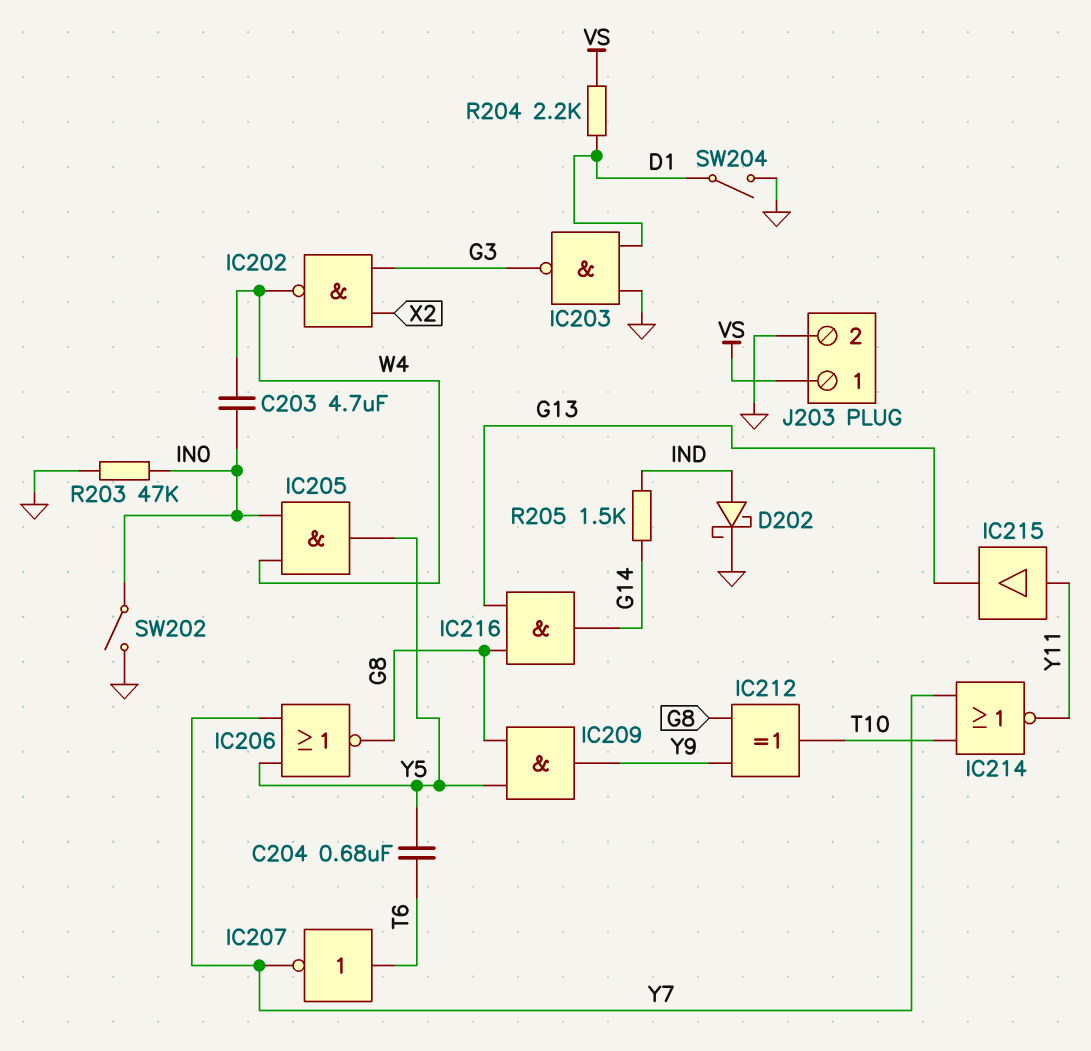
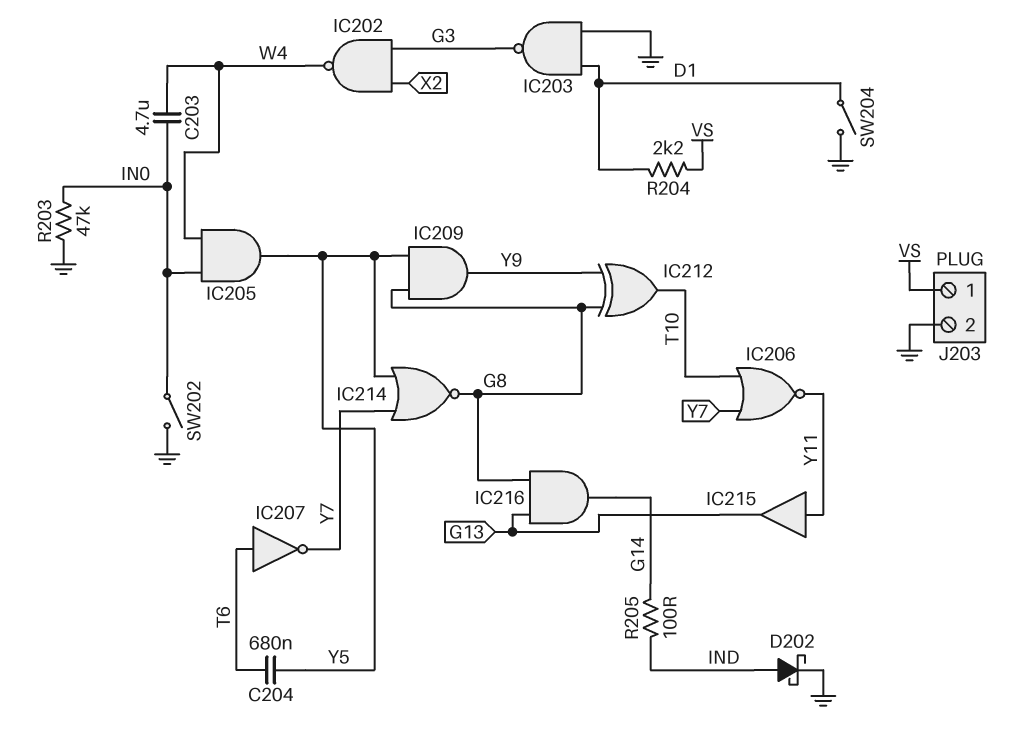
IC206: NOR (in Y5, in Y7, out G8) -> NOR (in T10, in Y7, out Y11)
IC214: NOR (in T10, in Y7, out Y11) -> NOR (in Y5, in Y7, out G8)
R205: 1.5k (G14, IND) -> 100 (G14, IND)

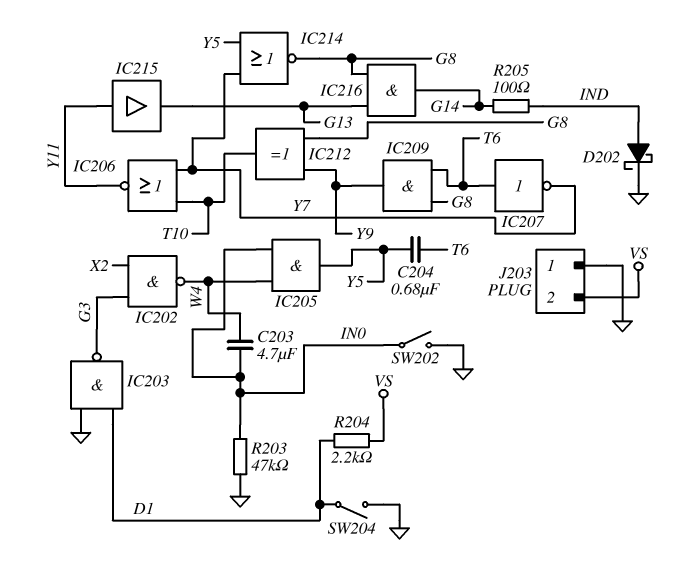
IC209: AND (in G8, in Y5, out Y9) -> AND (in G8, in T6, out Y9)
J203 pin 1: VS -> GND
J203 pin 2: GND -> VS

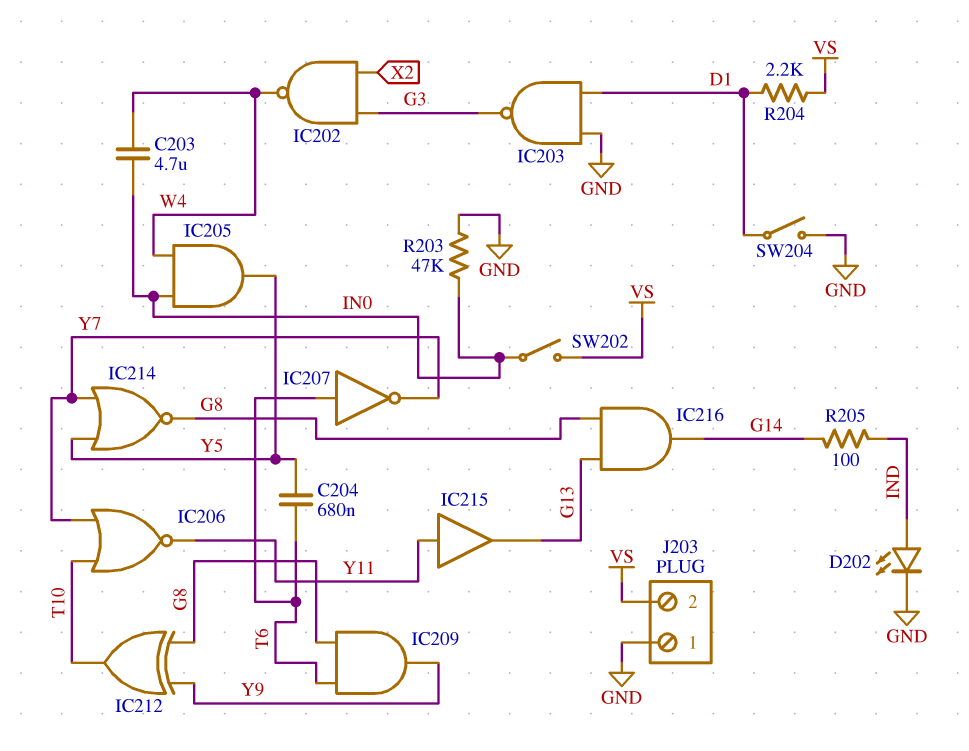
D202: schottky (A IND, K GND) -> LED (A IND, K GND)
SW202: switch (GND, IN0) -> switch (IN0, VS)

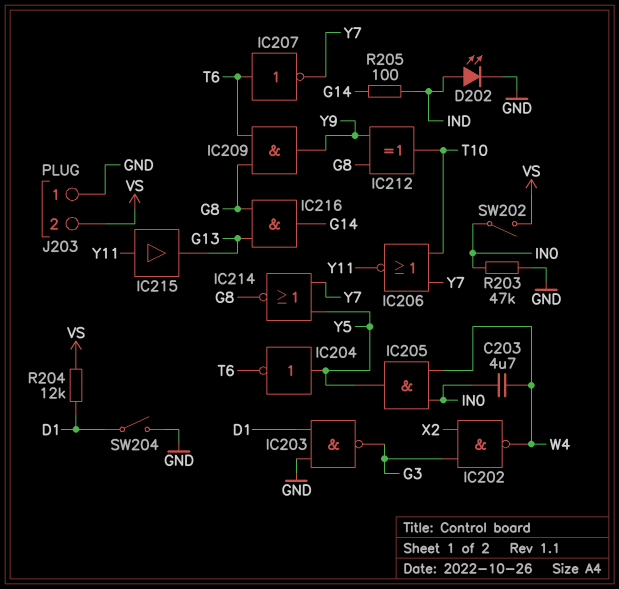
C204: 680nF (T6, Y5) -> none
IC204: none -> NOT (in Y5, out T6)
R204: 2.2k (D1, VS) -> 12k (D1, VS)

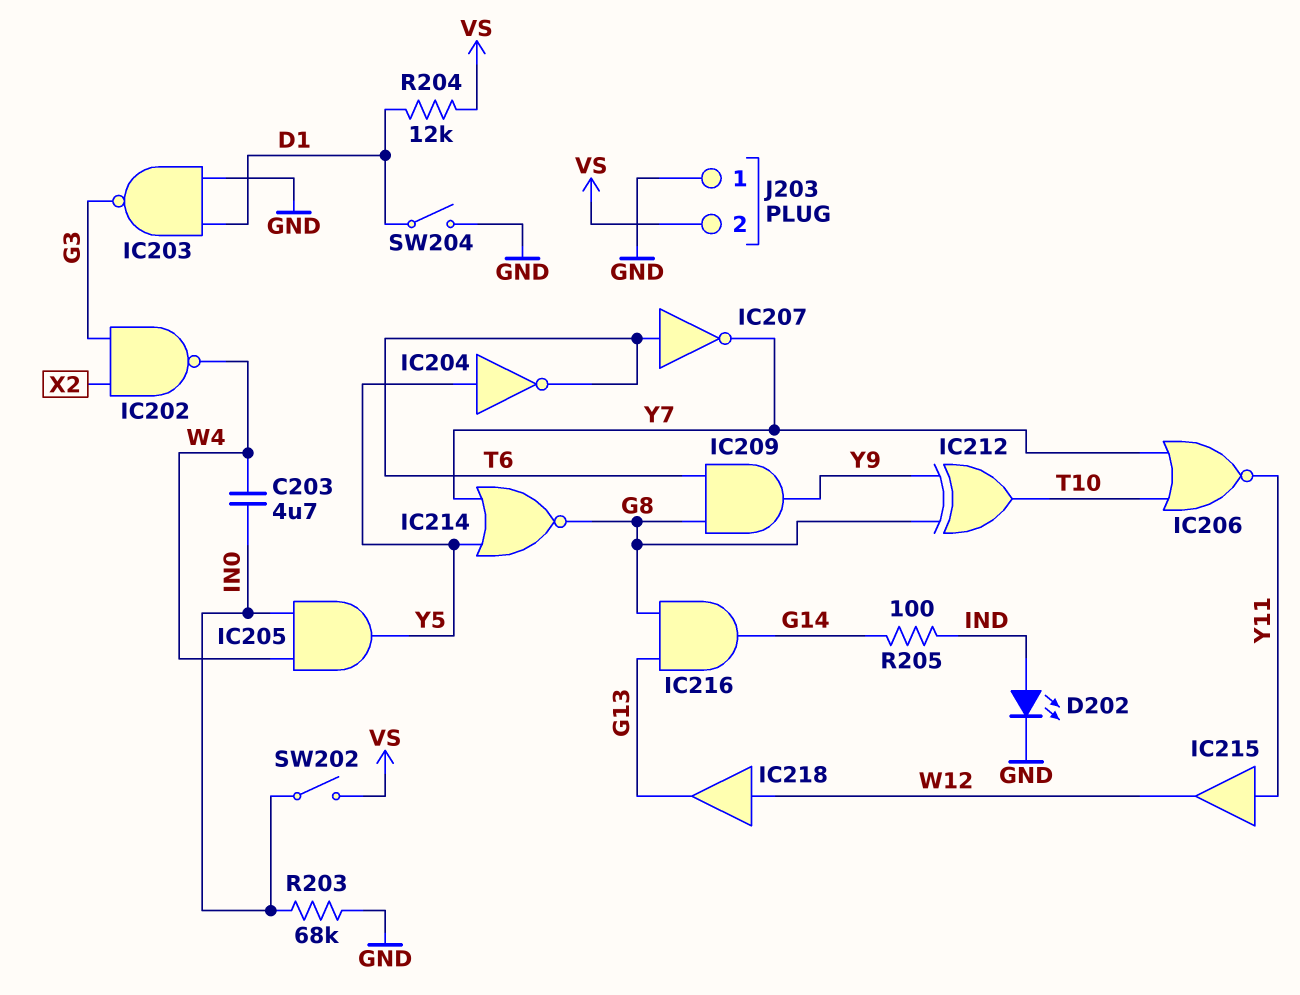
IC215: buffer (in Y11, out G13) -> buffer (in Y11, out W12)
IC218: none -> buffer (in W12, out G13)
R203: 47k (GND, IN0) -> 68k (GND, IN0)

